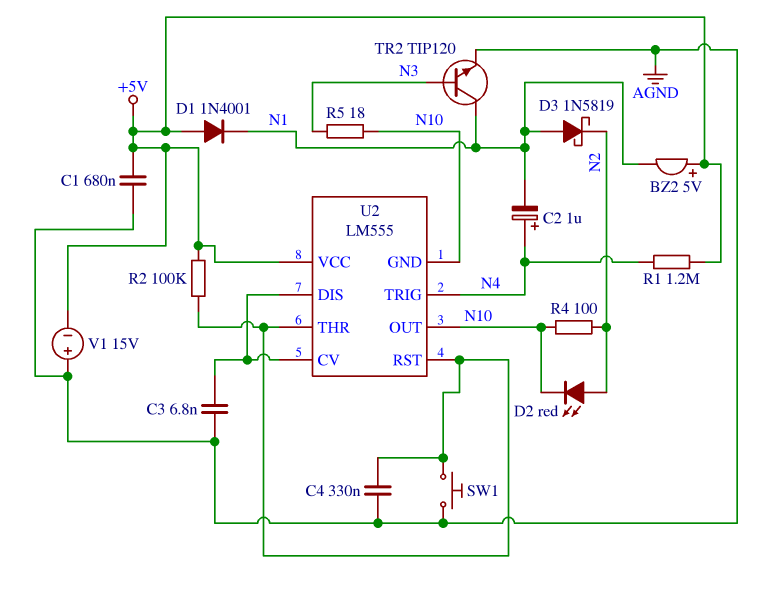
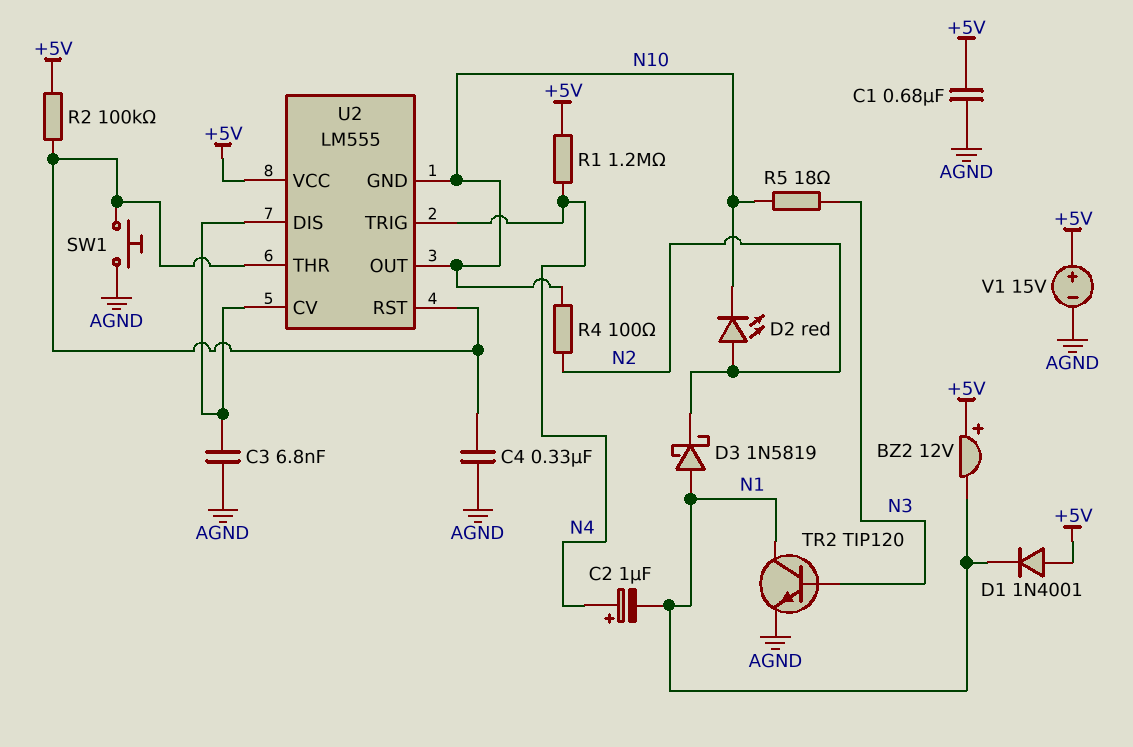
BZ2: buzzer 5V (plus +5V, minus N1) -> buzzer 12V (plus +5V, minus N1)
V1: 15V (plus AGND, minus +5V) -> 15V (plus +5V, minus AGND)

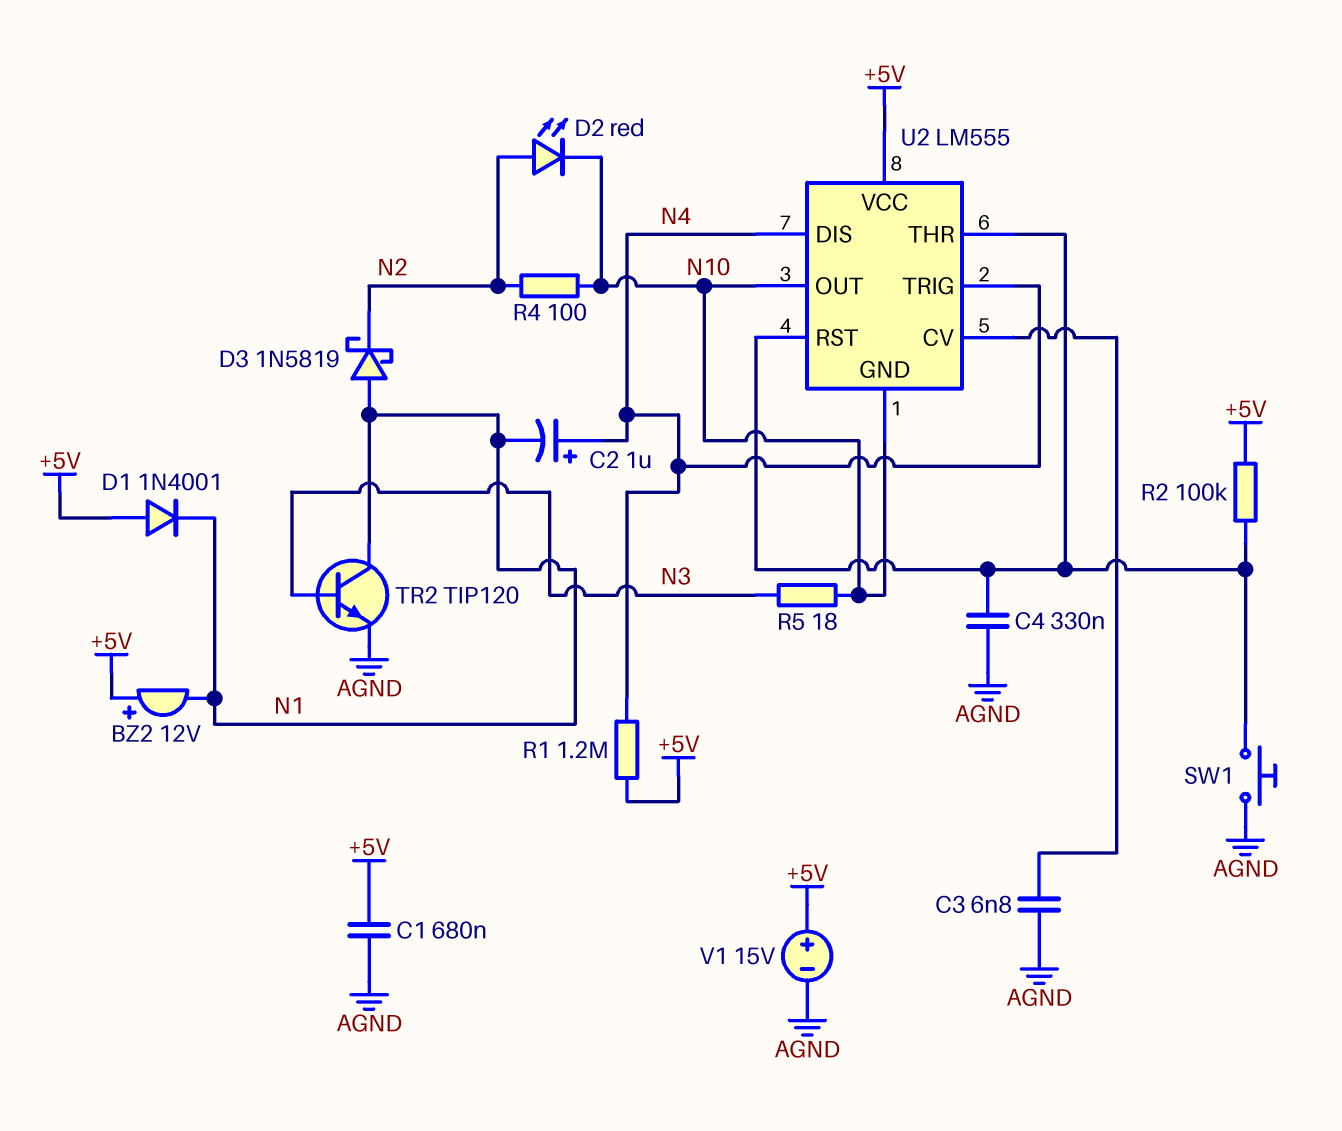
U2 pin DIS: U2/CV -> N4

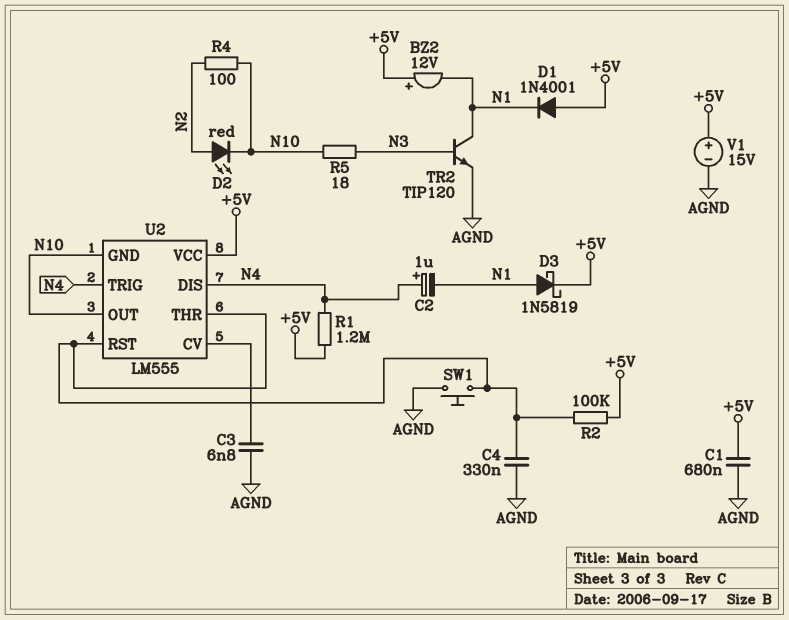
D3: schottky 1N5819 (A N1, K N2) -> schottky 1N5819 (A N1, K +5V)

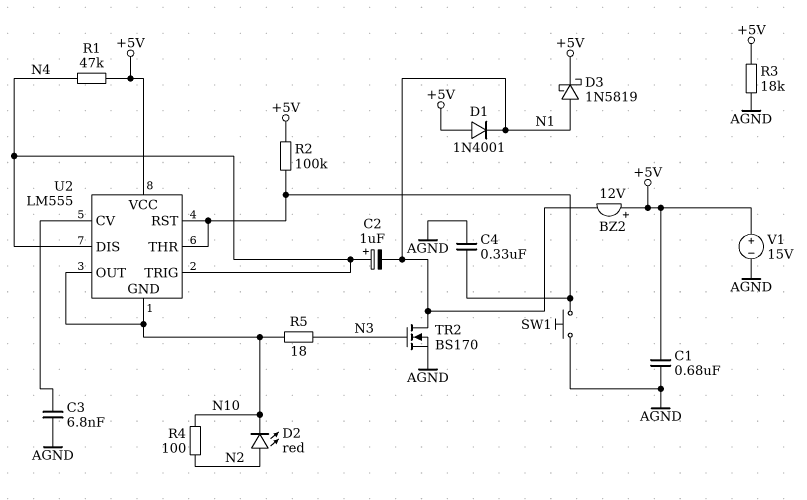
R1: 1.2M (+5V, N4) -> 47k (+5V, N4)
R3: none -> 18k (+5V, AGND)
TR2: NPN TIP120 (B N3, C N1, E AGND) -> NMOS BS170 (G N3, D N1, S AGND)

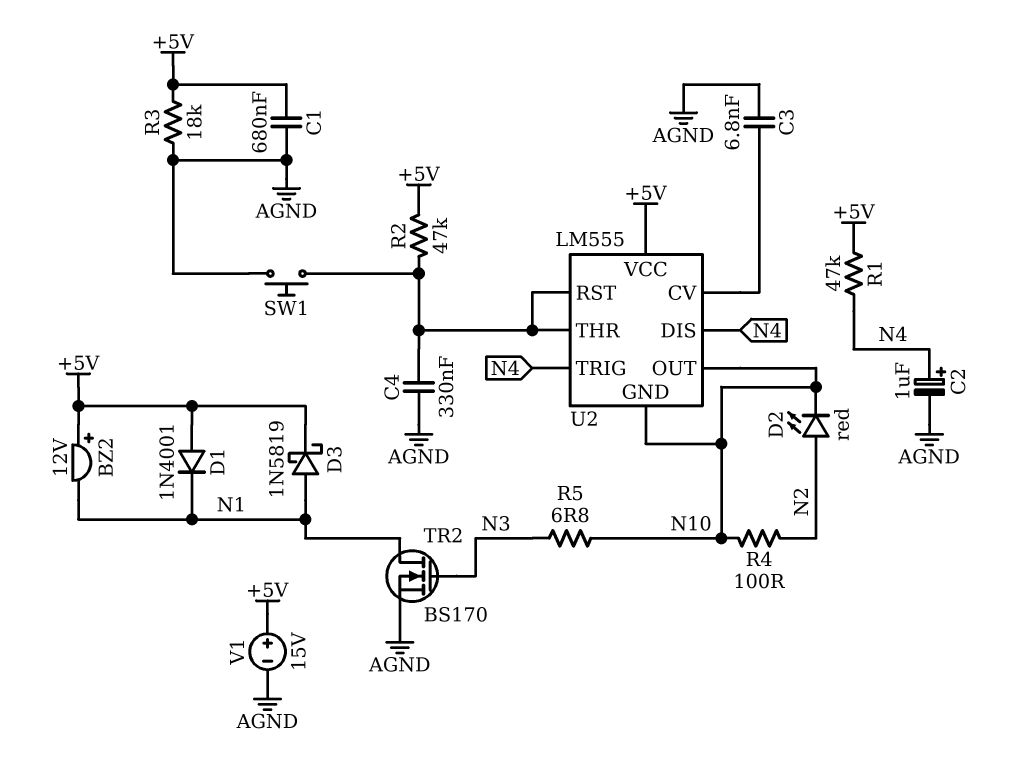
C2: 1uF (plus N4, minus N1) -> 1uF (plus N4, minus AGND)
R2: 100k (+5V, U2/RST) -> 47k (+5V, U2/RST)
R5: 18 (N3, N10) -> 6.8 (N3, N10)

